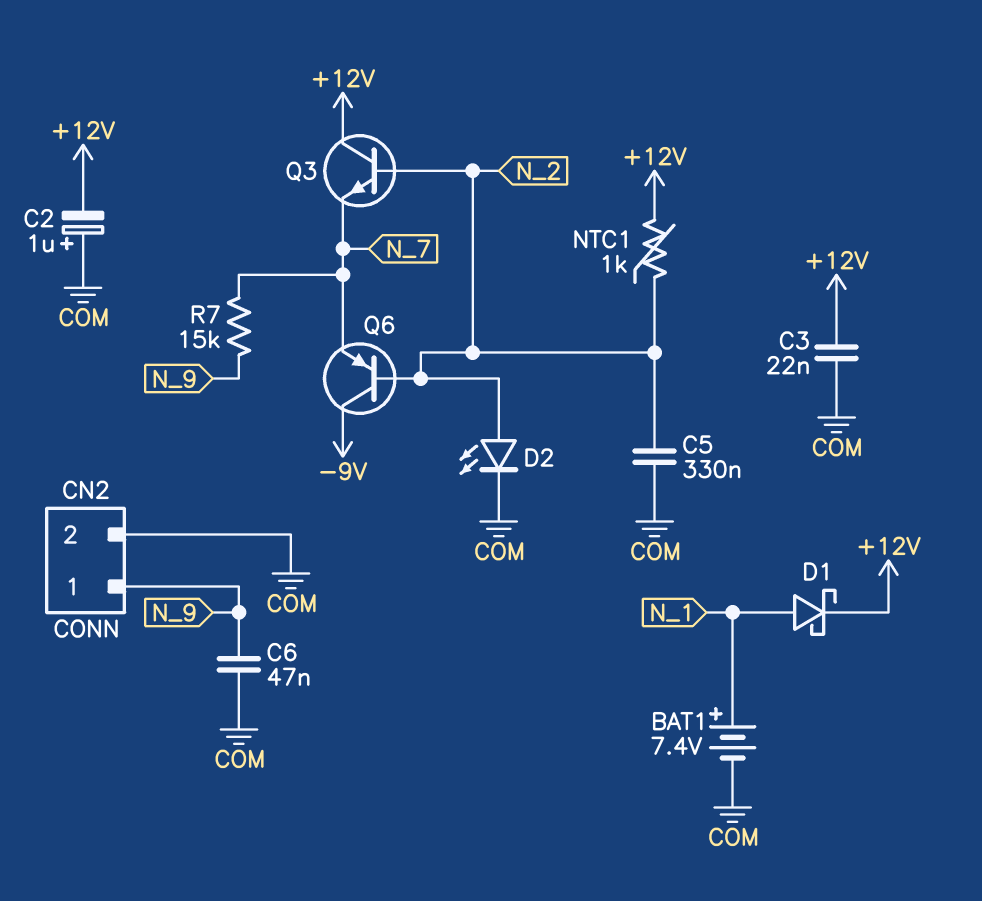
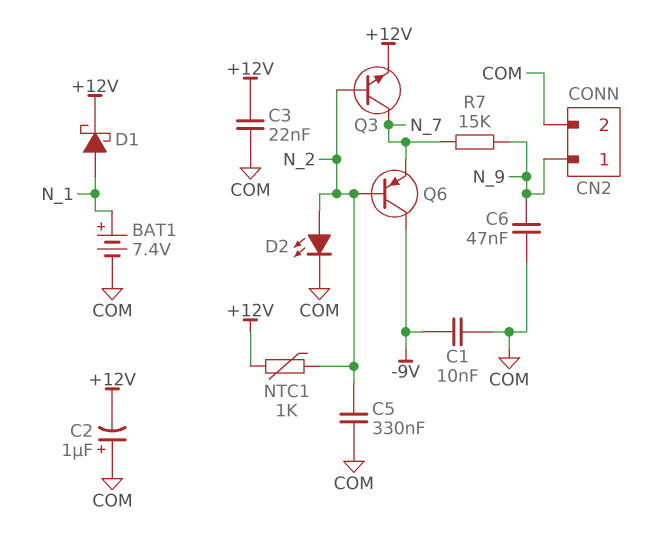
C1: none -> 10nF (-9V, COM)
Q3: NPN (B N_2, C +12V, E N_7) -> NPN (B N_2, C N_7, E +12V)

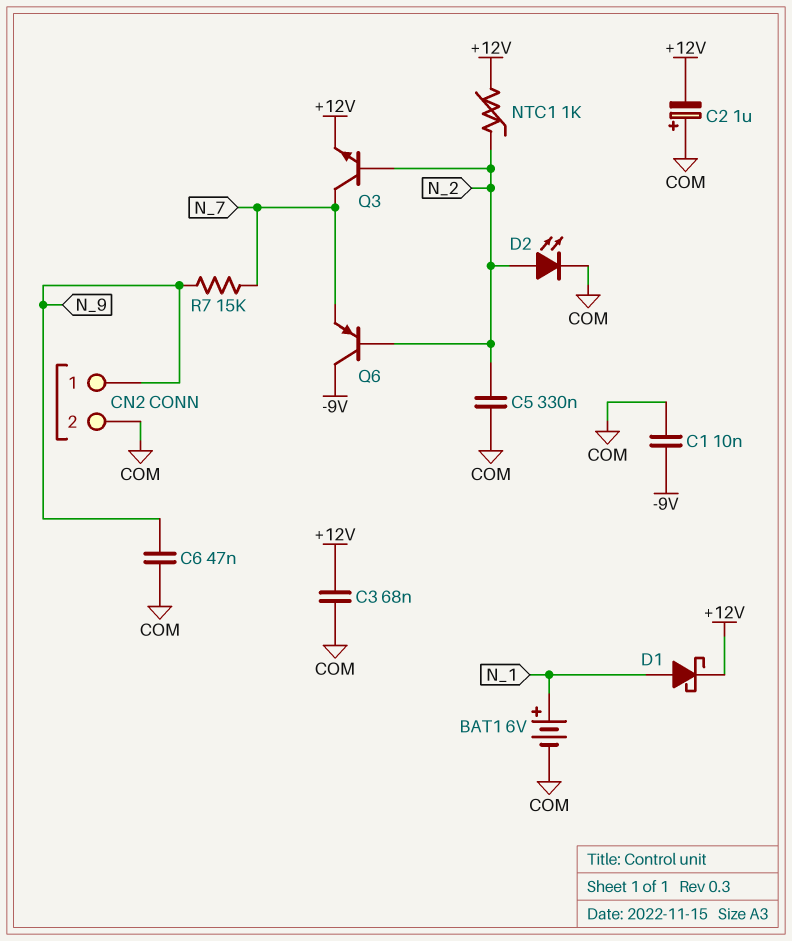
BAT1: 7.4V (plus N_1, minus COM) -> 6V (plus N_1, minus COM)
C3: 22nF (+12V, COM) -> 68nF (+12V, COM)

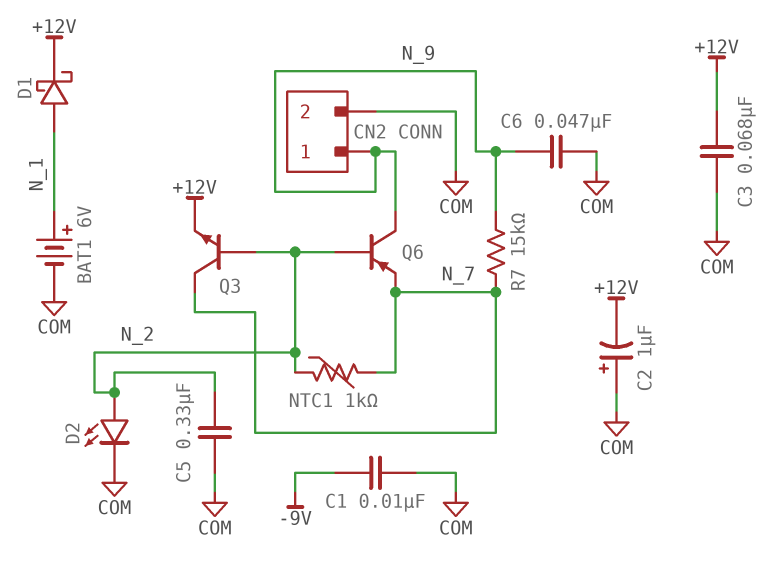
NTC1: 1k (+12V, N_2) -> 1k (N_2, N_7)
Q6: PNP (B N_2, C -9V, E N_7) -> PNP (B N_2, C N_9, E N_7)

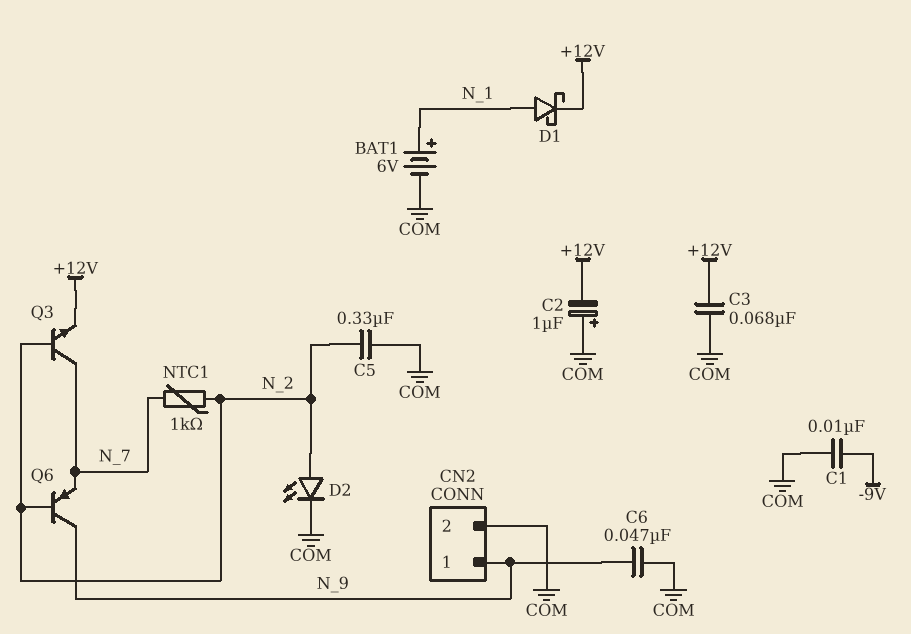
R7: 15k (N_7, N_9) -> none

